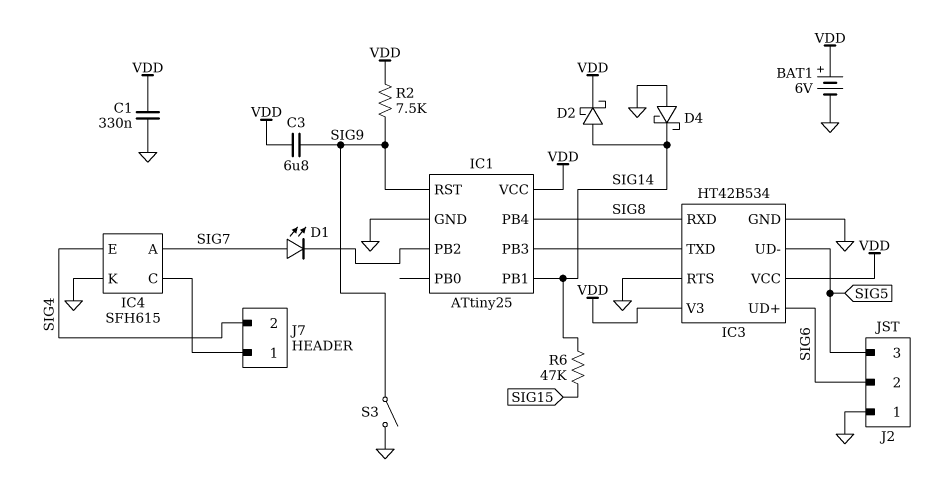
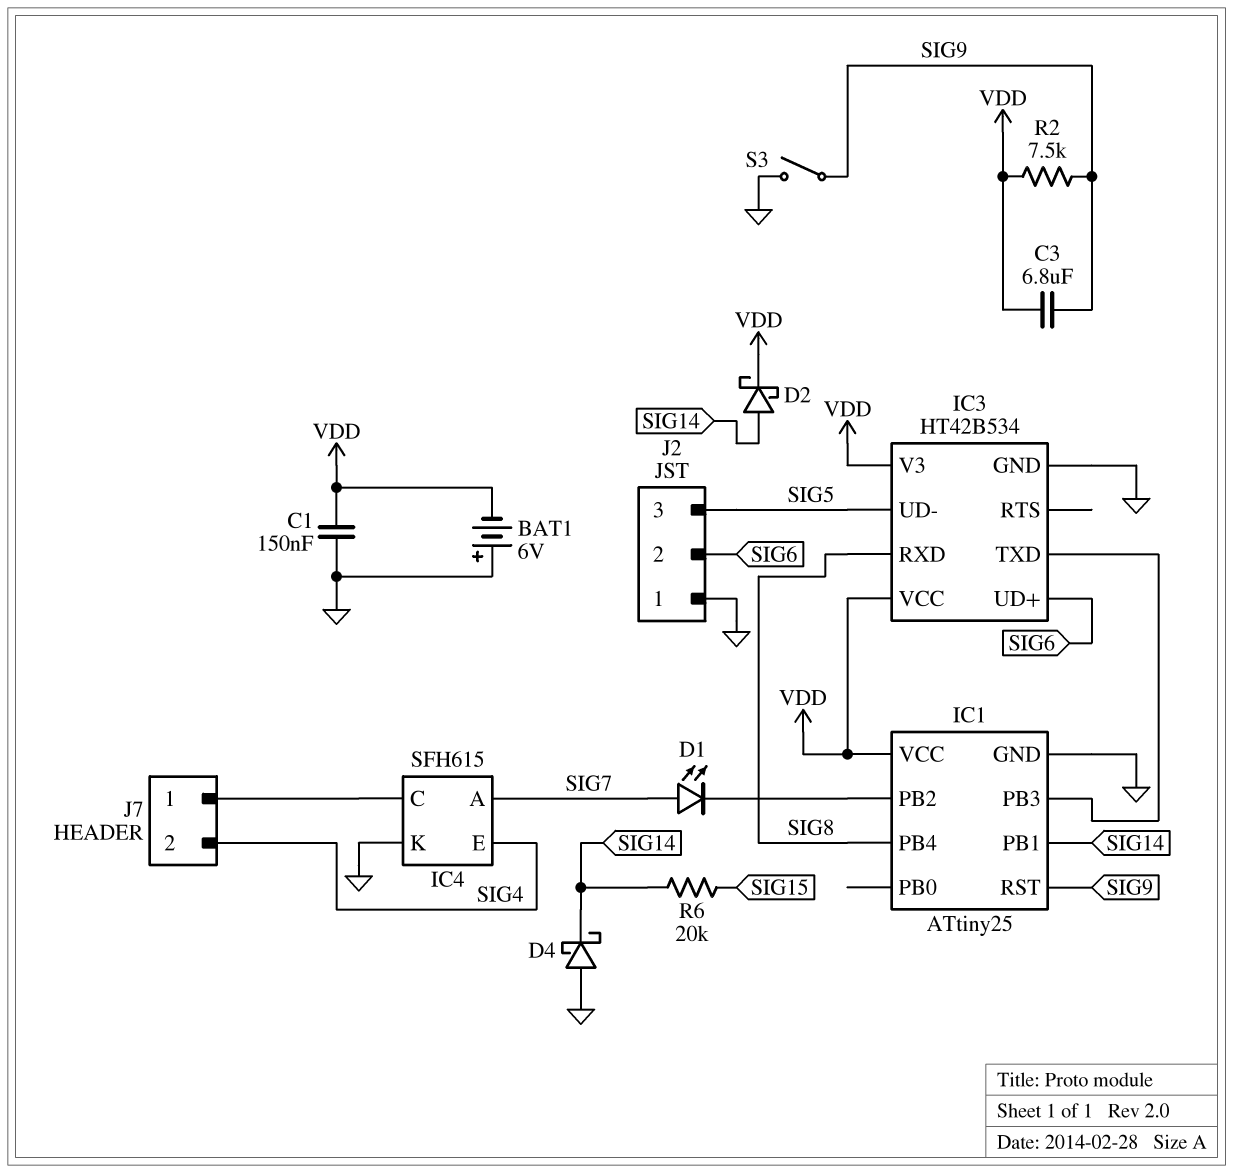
BAT1: 6V (plus VDD, minus GND) -> 6V (plus GND, minus VDD)
C1: 330nF (GND, VDD) -> 150nF (GND, VDD)
IC3 pin RTS: GND -> none
R6: 47k (SIG14, SIG15) -> 20k (SIG14, SIG15)

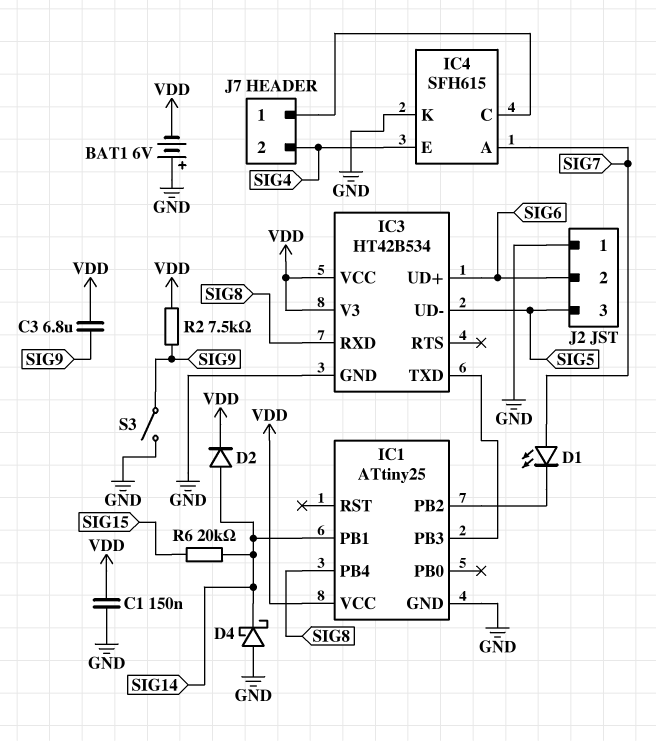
D2: schottky (A SIG14, K VDD) -> diode (A SIG14, K VDD)
IC1 pin RST: SIG9 -> none

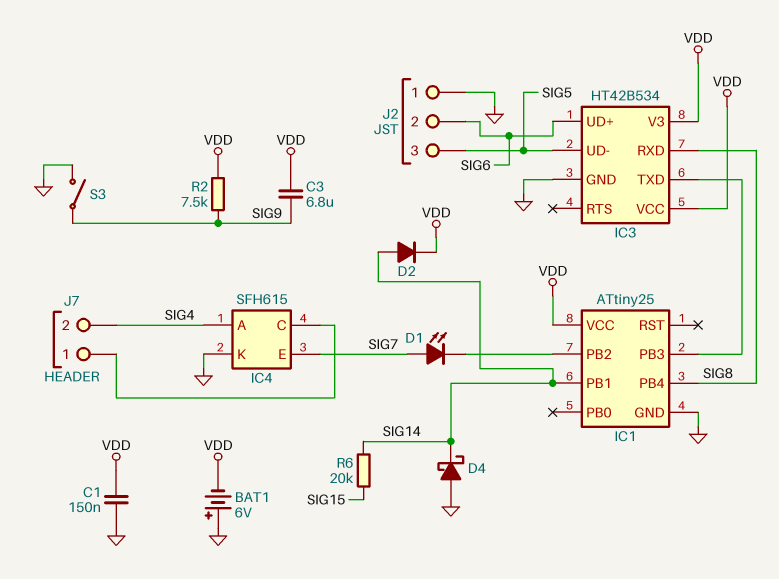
IC4 pin A: SIG7 -> SIG4
IC4 pin E: SIG4 -> SIG7

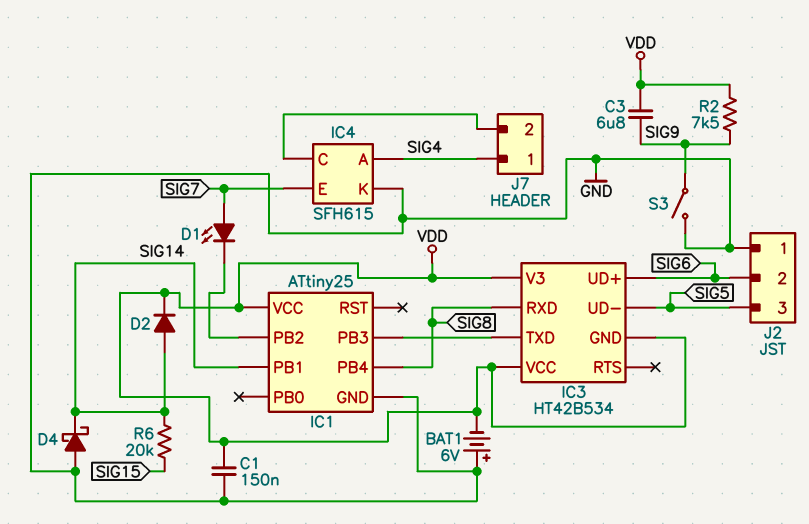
IC3 pin GND: GND -> VDD
J7 pin 1: IC4/C -> SIG4
J7 pin 2: SIG4 -> IC4/C

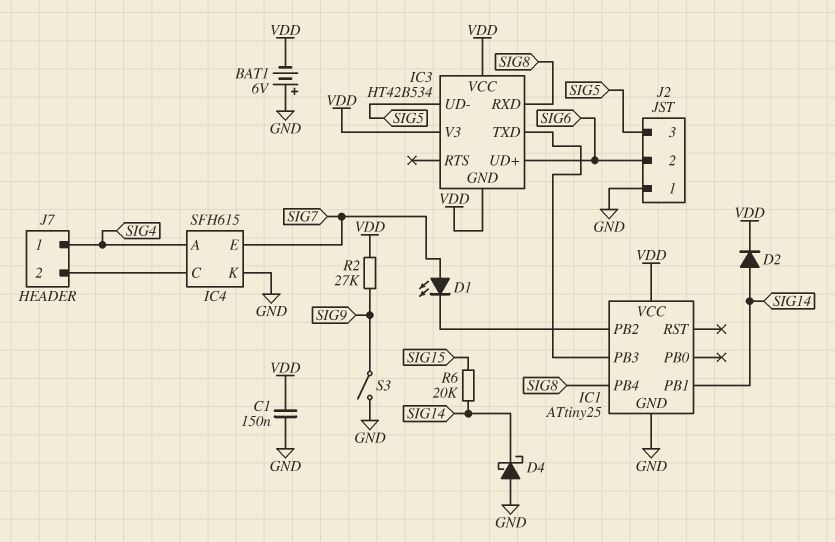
C3: 6.8uF (SIG9, VDD) -> none
R2: 7.5k (SIG9, VDD) -> 27k (SIG9, VDD)

